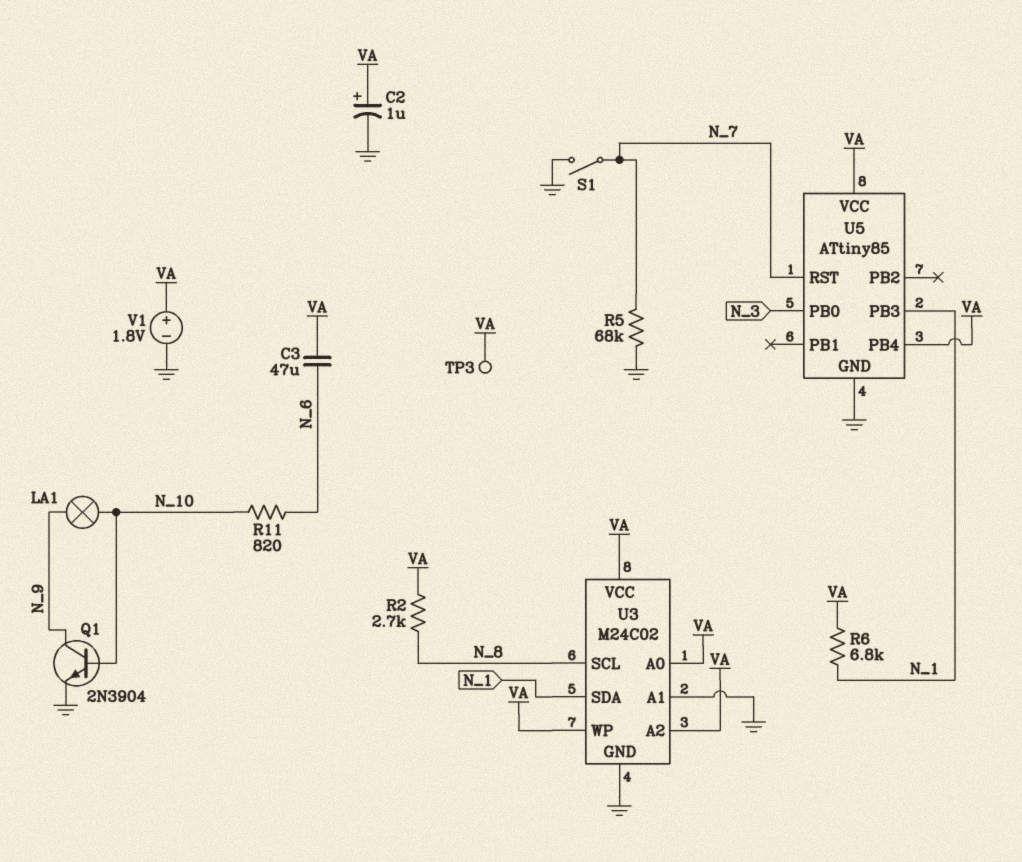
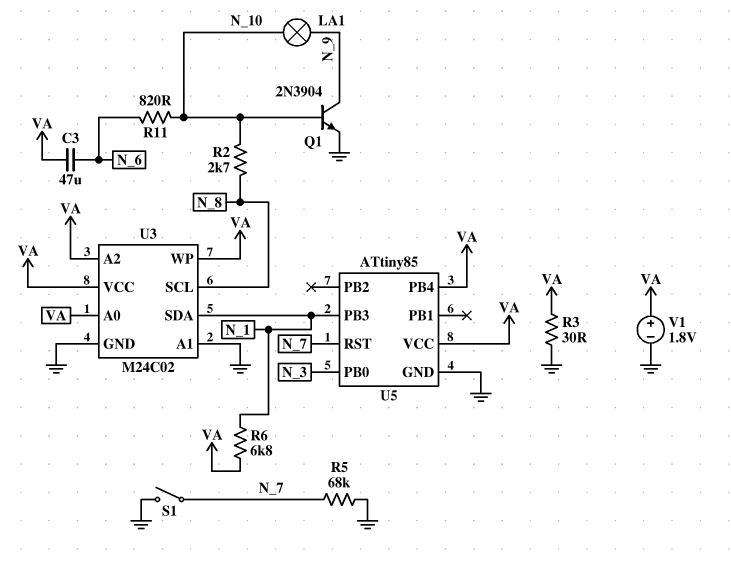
C2: 1uF (plus VA, minus GND) -> none
R2: 2.7k (N_8, VA) -> 2.7k (N_8, N_10)
R3: none -> 30 (GND, VA)
TP3: test point (VA) -> none

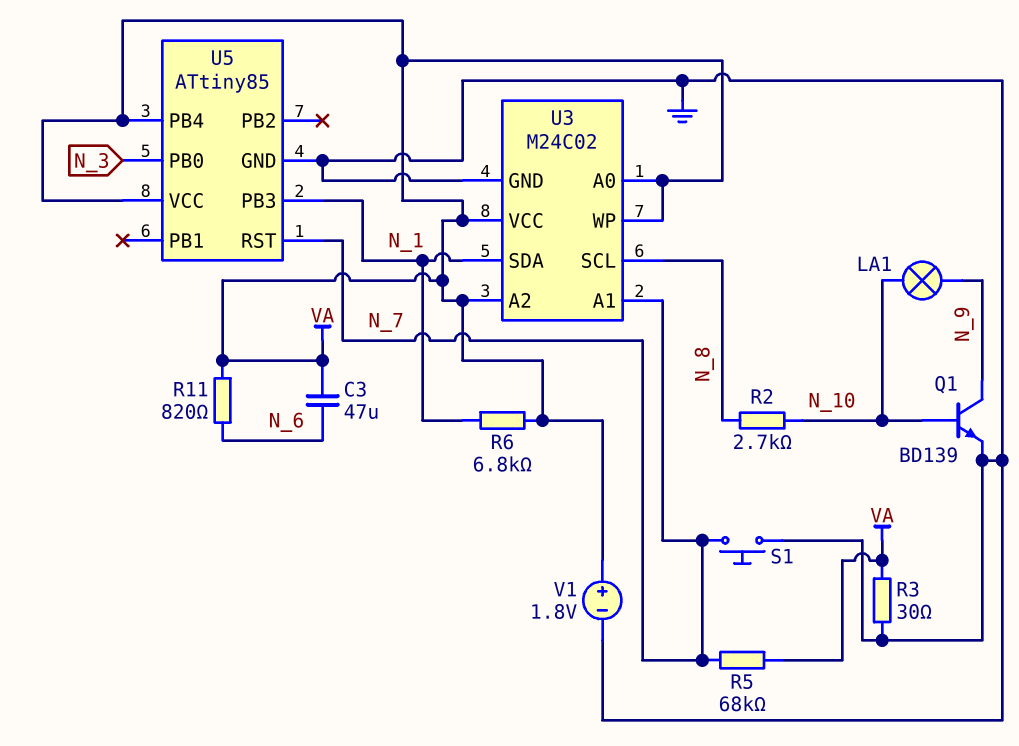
Q1: NPN 2N3904 (B N_10, C N_9, E GND) -> NPN BD139 (B N_10, C N_9, E GND)
R5: 68k (GND, N_7) -> 68k (N_7, VA)
R11: 820 (N_6, N_10) -> 820 (N_6, VA)
S1: switch (GND, N_7) -> button (GND, N_7)
U3 pin A1: GND -> N_7

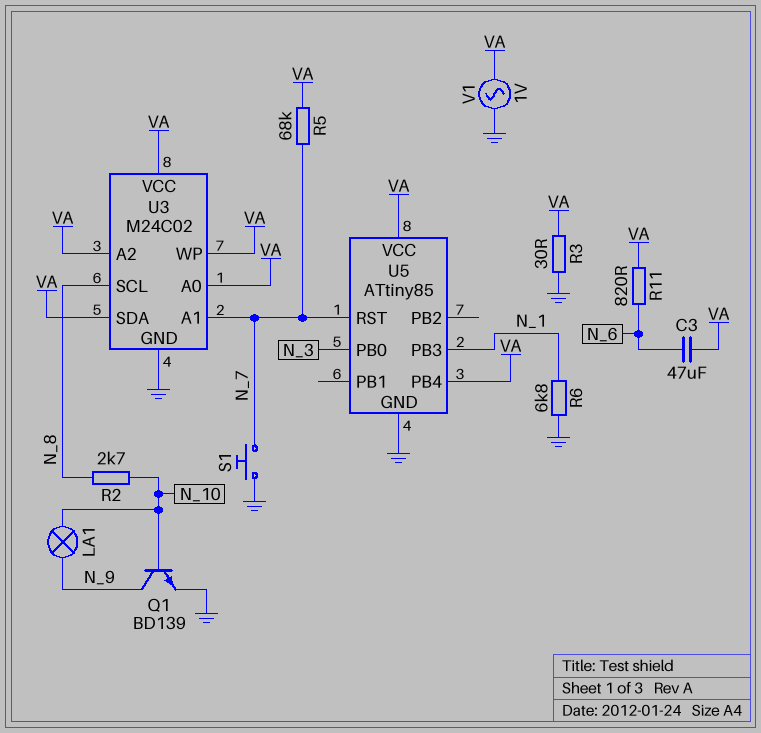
R6: 6.8k (N_1, VA) -> 6.8k (GND, N_1)
U3 pin SDA: N_1 -> VA
V1: 1.8V (plus VA, minus GND) -> AC 1V (GND, VA)

